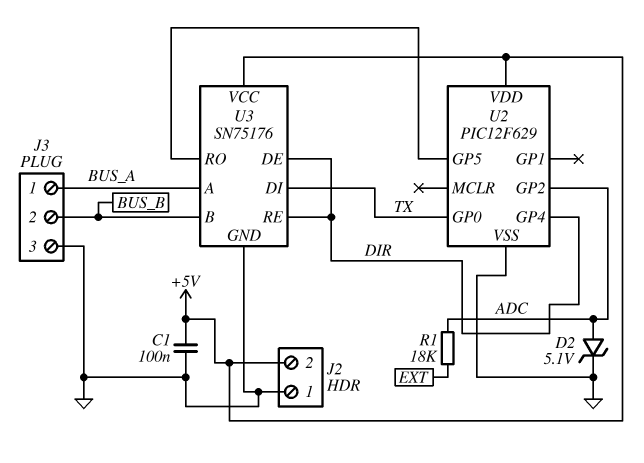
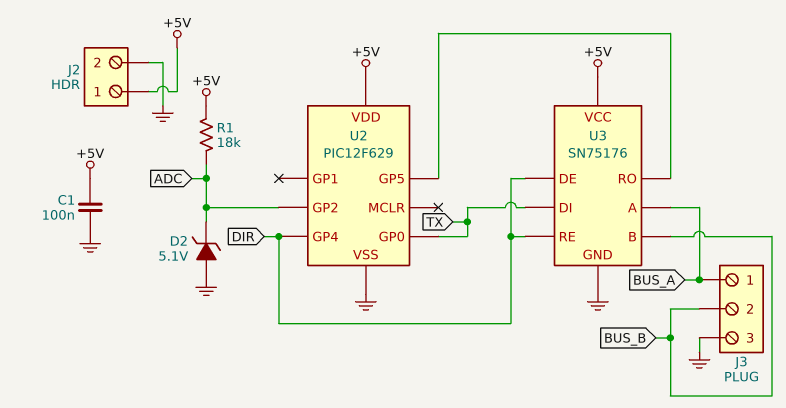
D2: zener 5.1V (A ADC, K GND) -> zener 5.1V (A GND, K ADC)
J2 pin 1: GND -> +5V
J2 pin 2: +5V -> GND
R1: 18k (ADC, EXT) -> 18k (+5V, ADC)

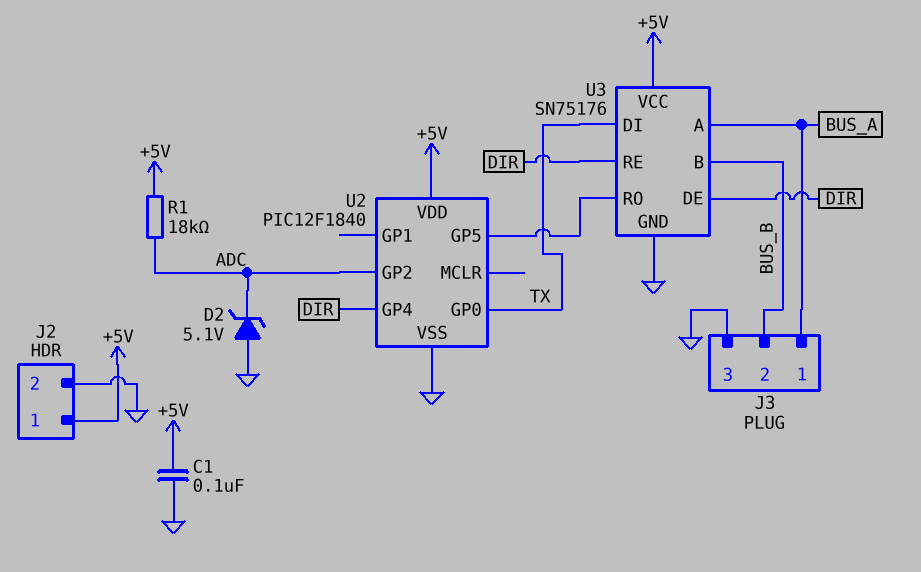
U2: PIC12F629 -> PIC12F1840

